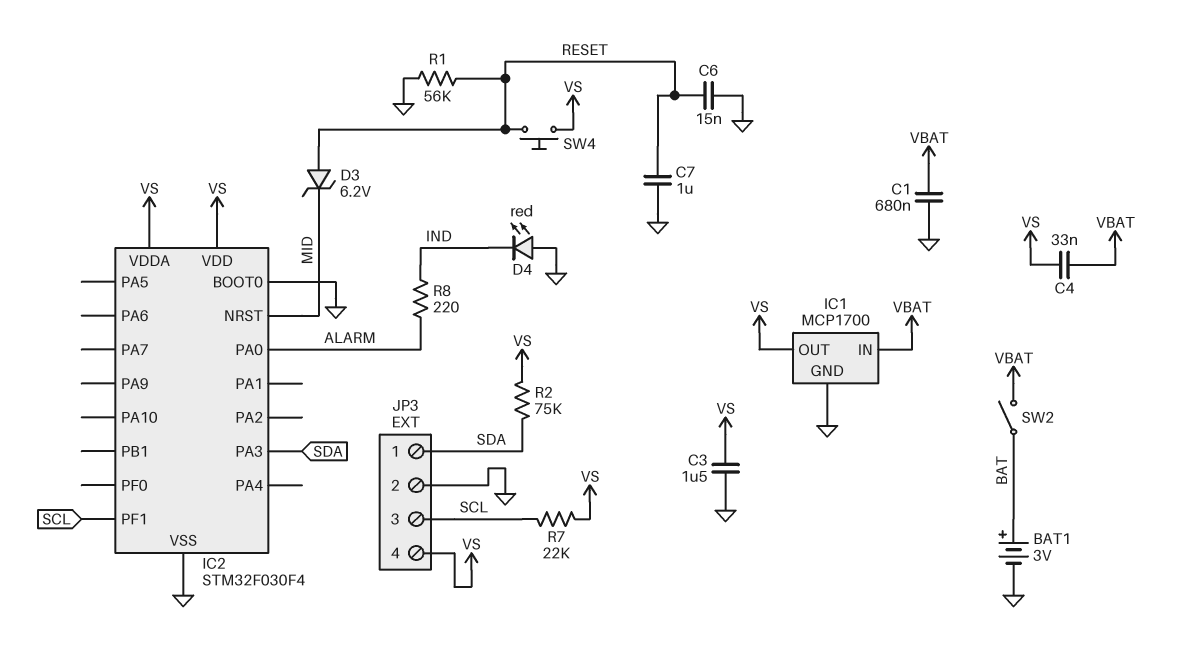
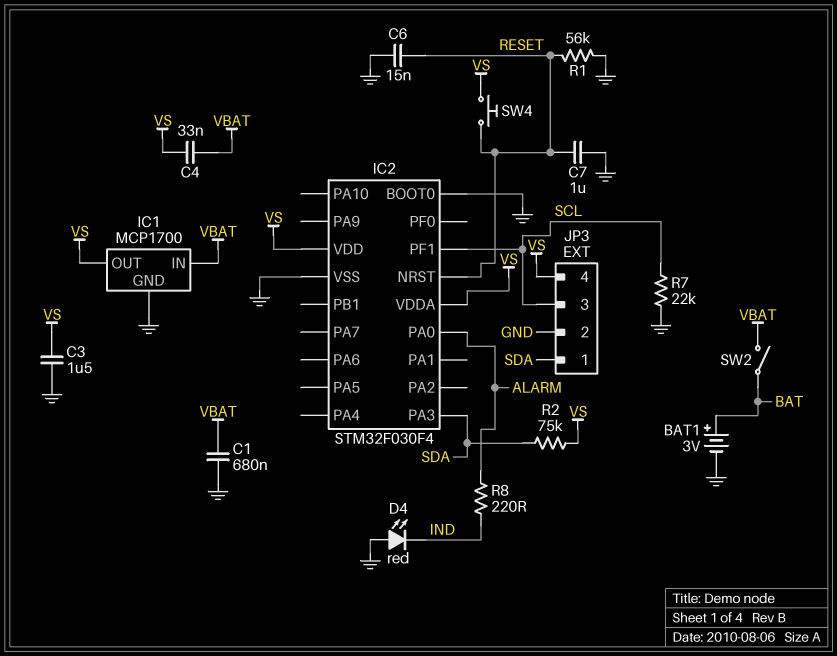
D3: zener 6.2V (A RESET, K MID) -> none
IC2 pin NRST: MID -> RESET
R7: 22k (SCL, VS) -> 22k (GND, SCL)

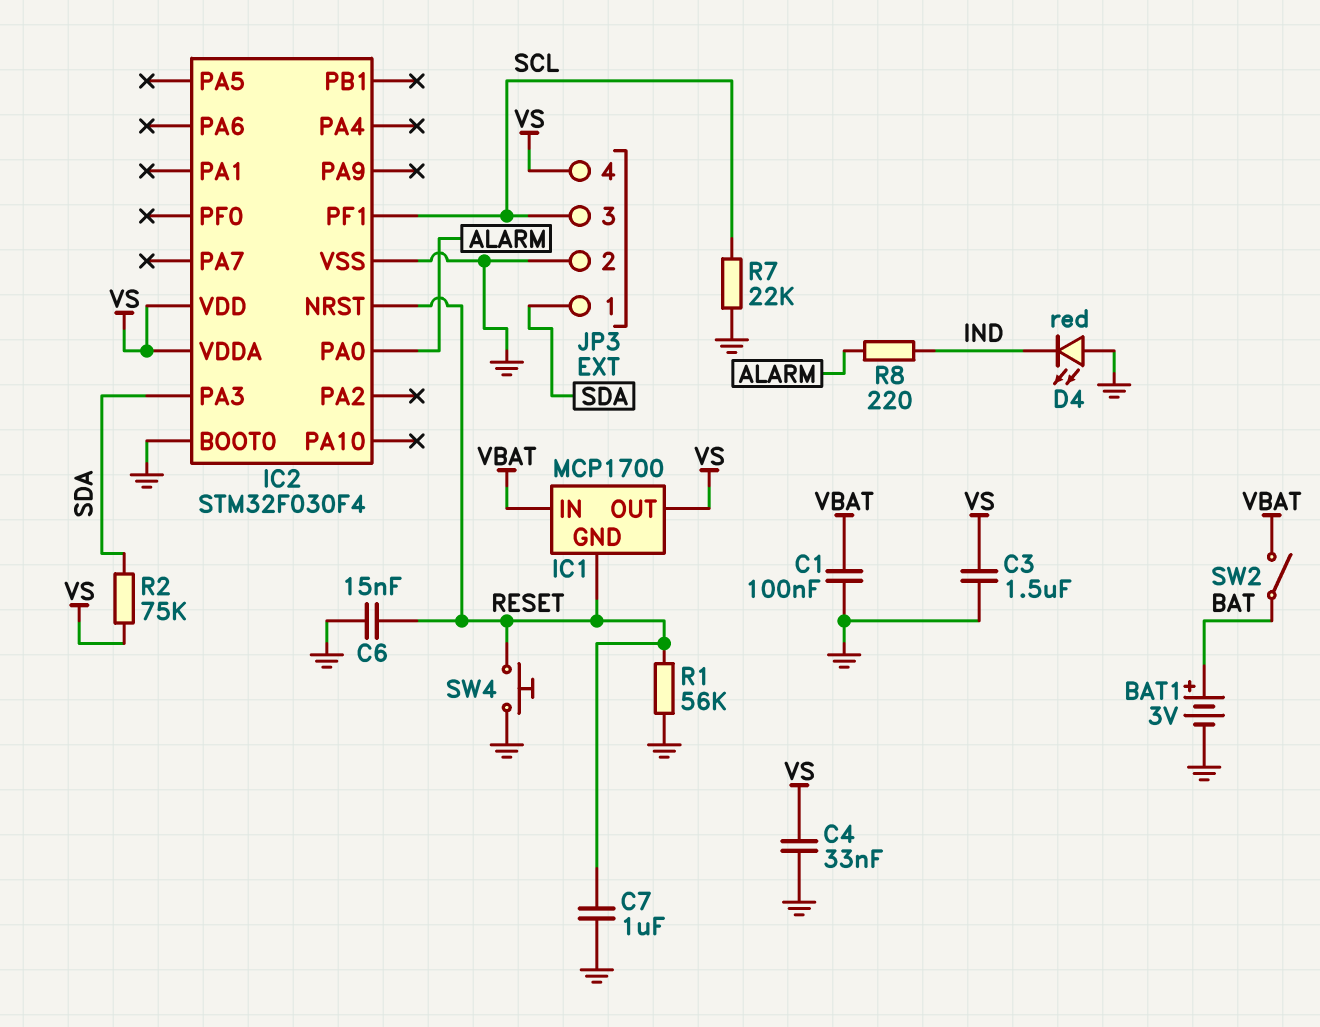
C1: 680nF (GND, VBAT) -> 100nF (GND, VBAT)
C4: 33nF (VBAT, VS) -> 33nF (GND, VS)
IC1 pin GND: GND -> RESET
SW4: button (RESET, VS) -> button (GND, RESET)

